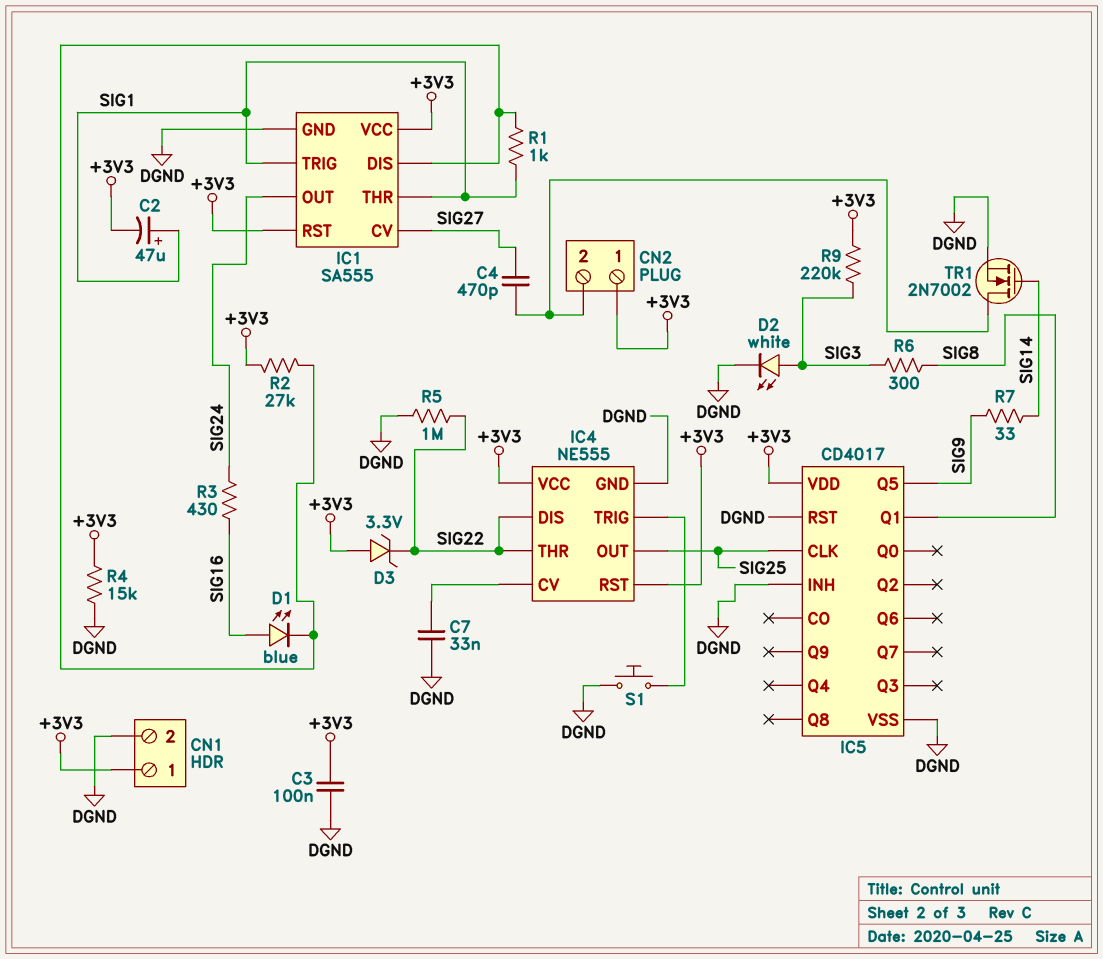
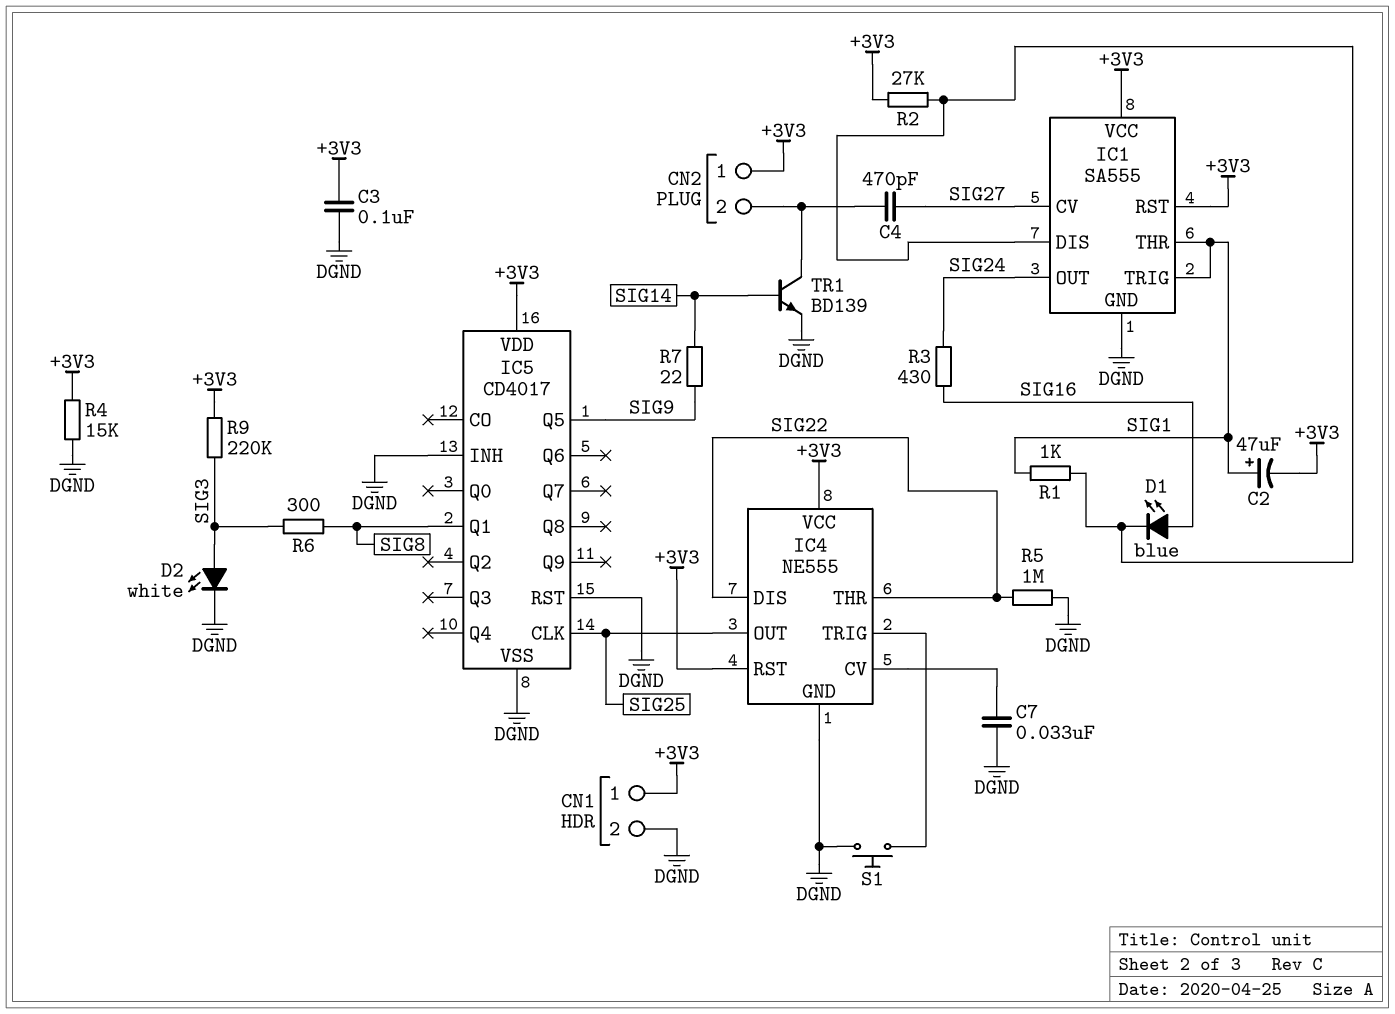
D3: zener 3.3V (A +3V3, K SIG22) -> none
R7: 33 (SIG9, SIG14) -> 22 (SIG9, SIG14)
TR1: NMOS 2N7002 (G SIG14, D CN2/2, S DGND) -> NPN BD139 (B SIG14, C CN2/2, E DGND)

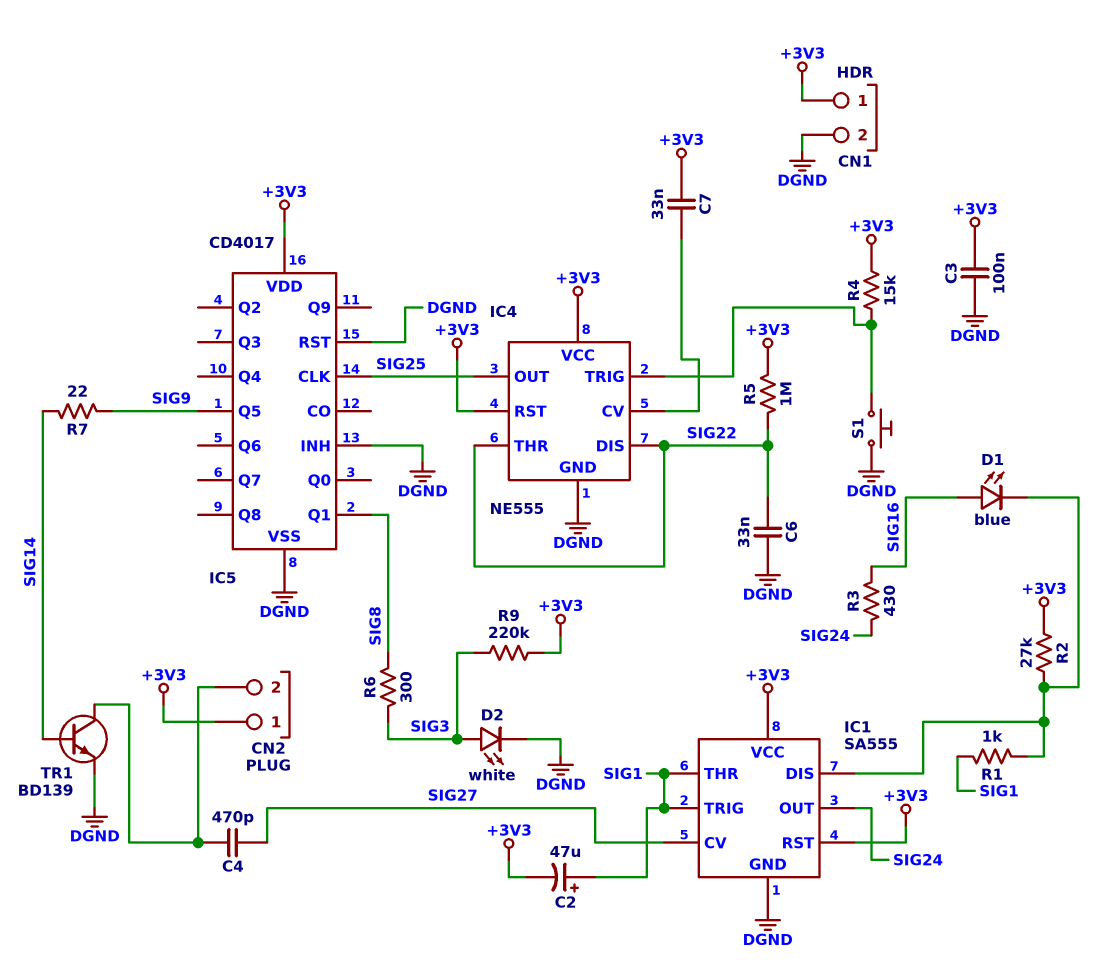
C6: none -> 33nF (DGND, SIG22)
C7: 33nF (DGND, IC4/CV) -> 33nF (+3V3, IC4/CV)
R4: 15k (+3V3, DGND) -> 15k (+3V3, IC4/TRIG)
R5: 1M (DGND, SIG22) -> 1M (+3V3, SIG22)

